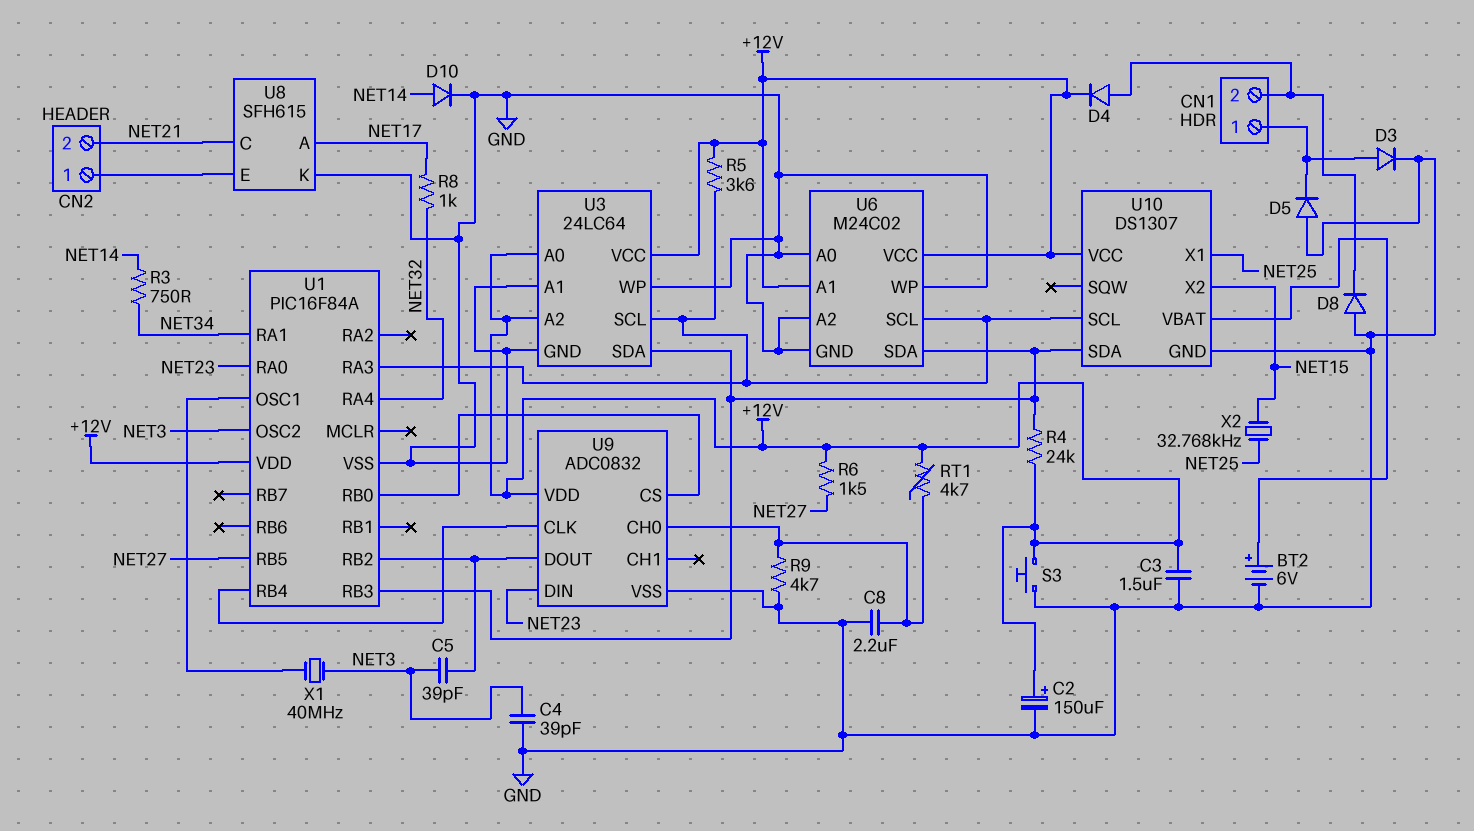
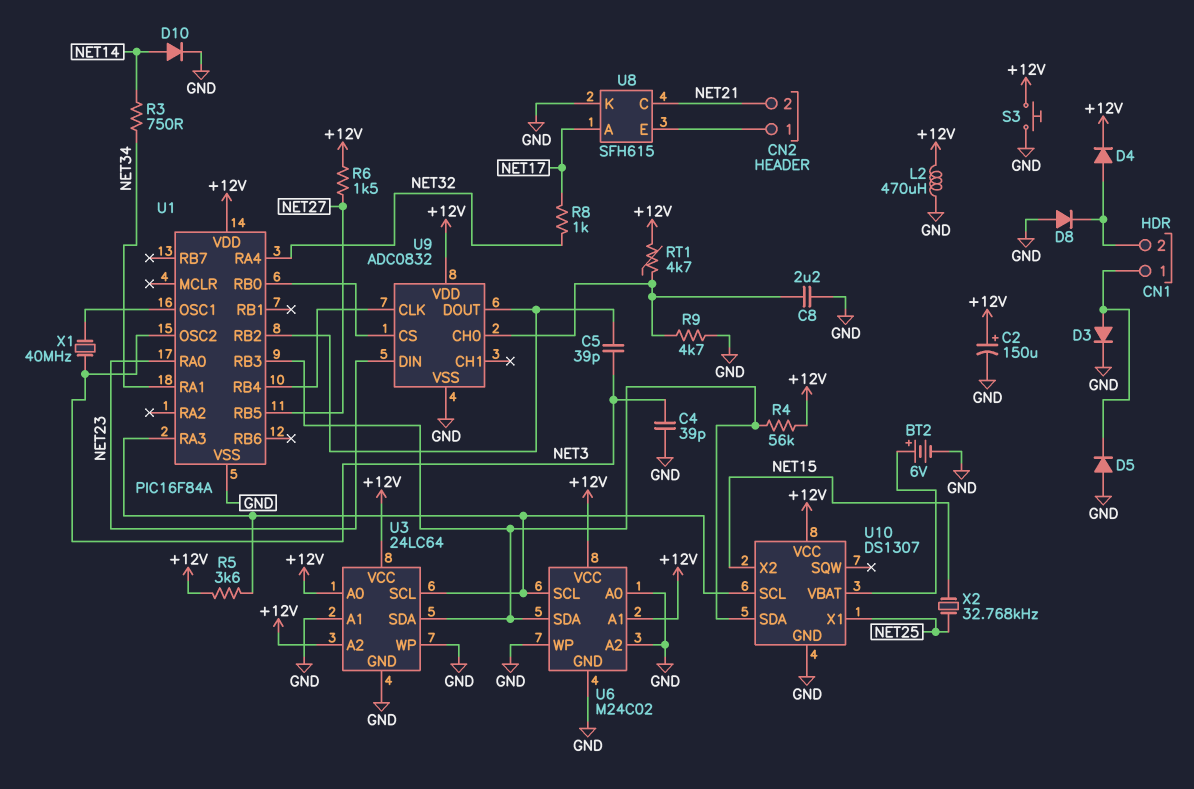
C3: 1.5uF (+12V, GND) -> none
L2: none -> 470uH (+12V, GND)
R4: 24k (+12V, U1/RB3) -> 56k (+12V, U1/RB3)

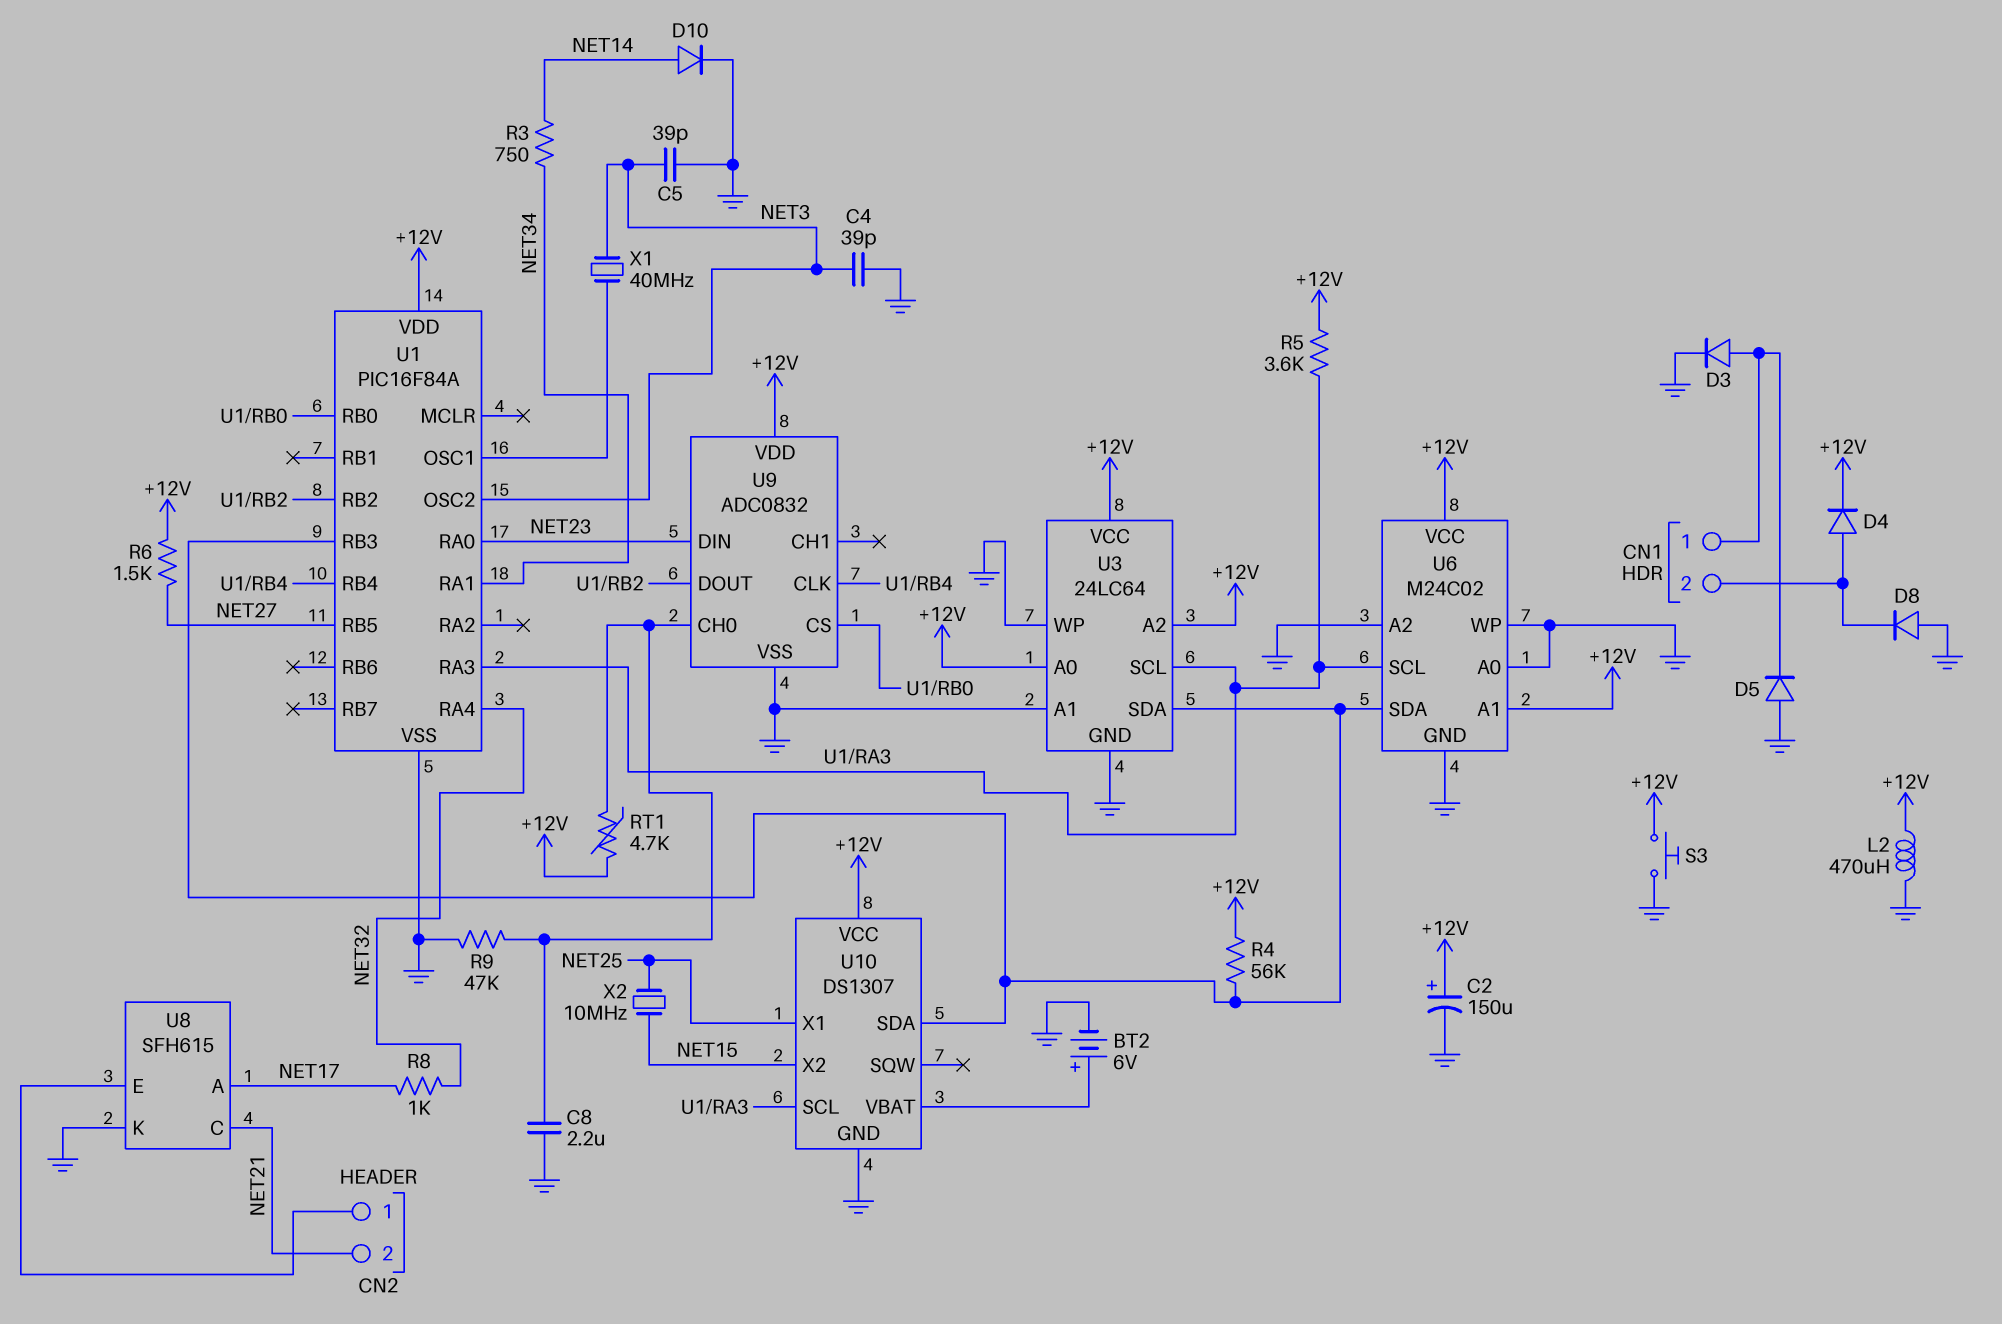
C5: 39pF (NET3, U1/RB2) -> 39pF (GND, NET3)
R9: 4.7k (GND, U9/CH0) -> 47k (GND, U9/CH0)
X2: 32.768kHz (NET15, NET25) -> 10MHz (NET15, NET25)

